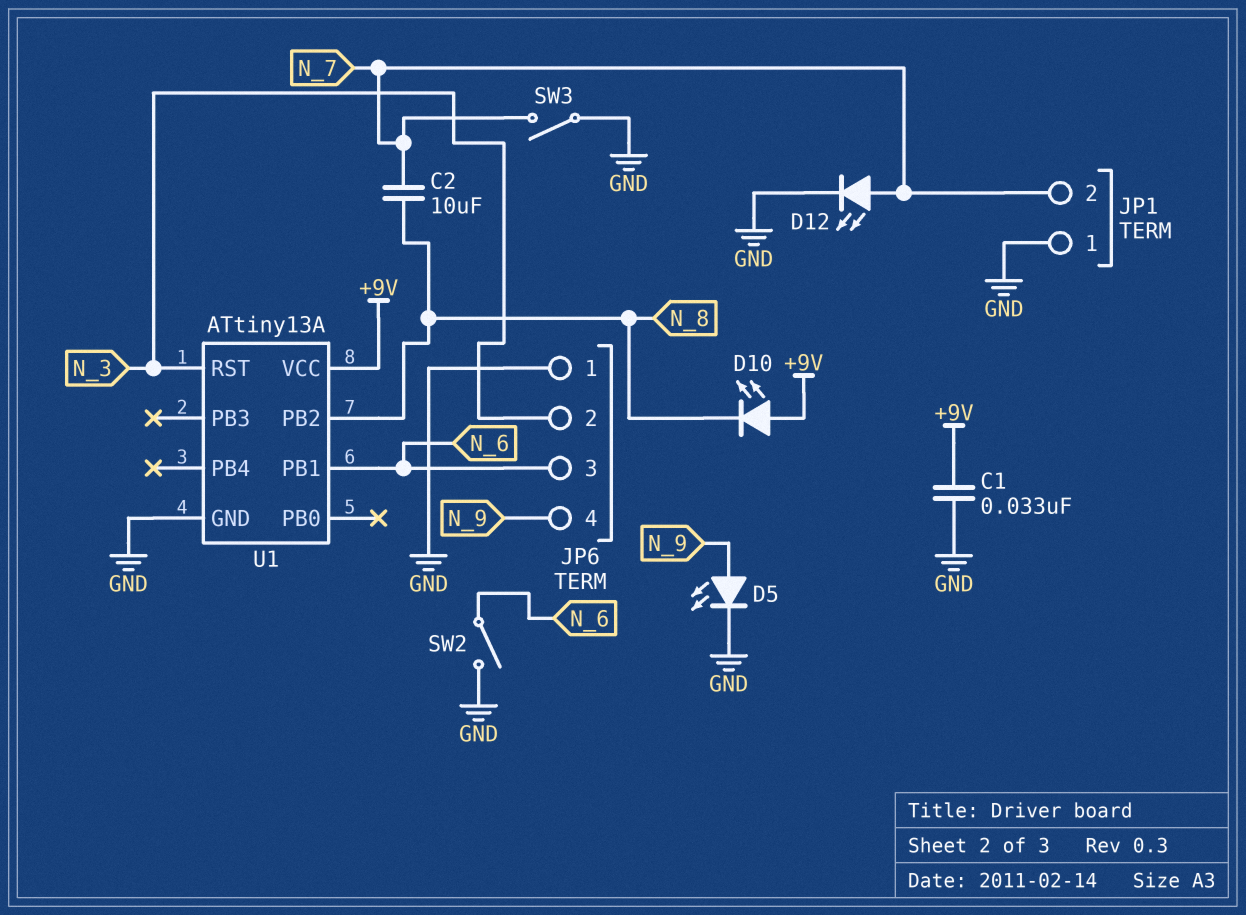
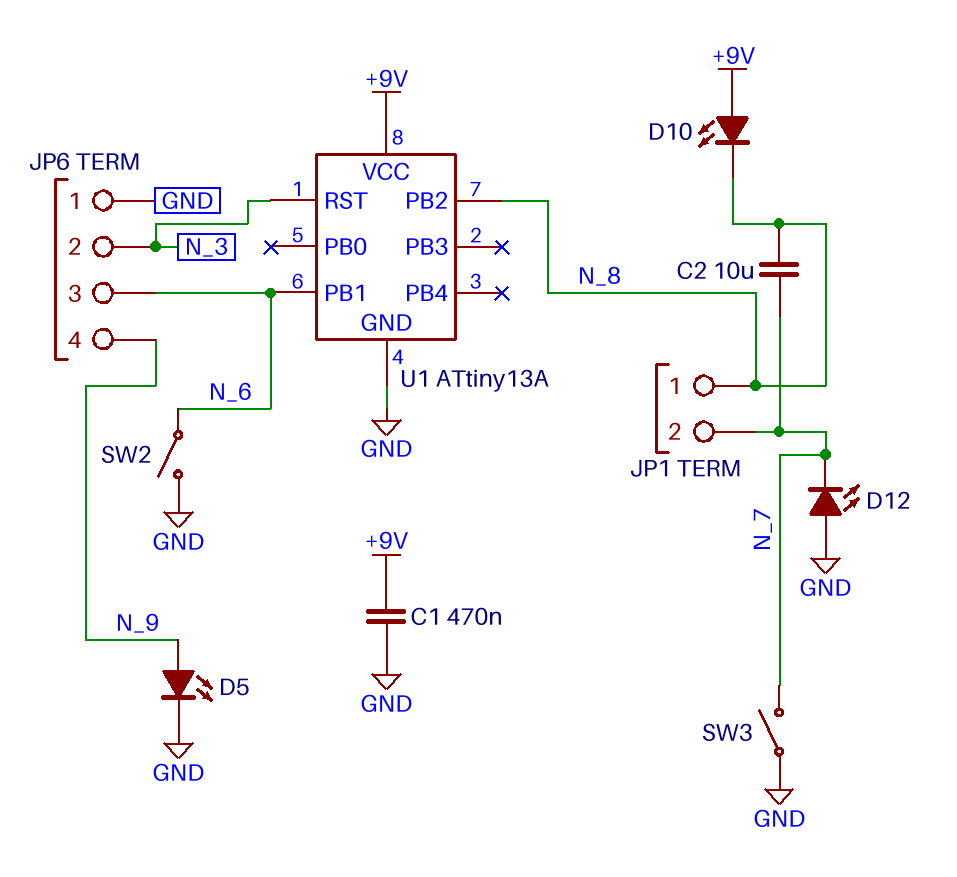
C1: 33nF (+9V, GND) -> 470nF (+9V, GND)
D12: LED (A N_7, K GND) -> LED (A GND, K N_7)
JP1 pin 1: GND -> N_8

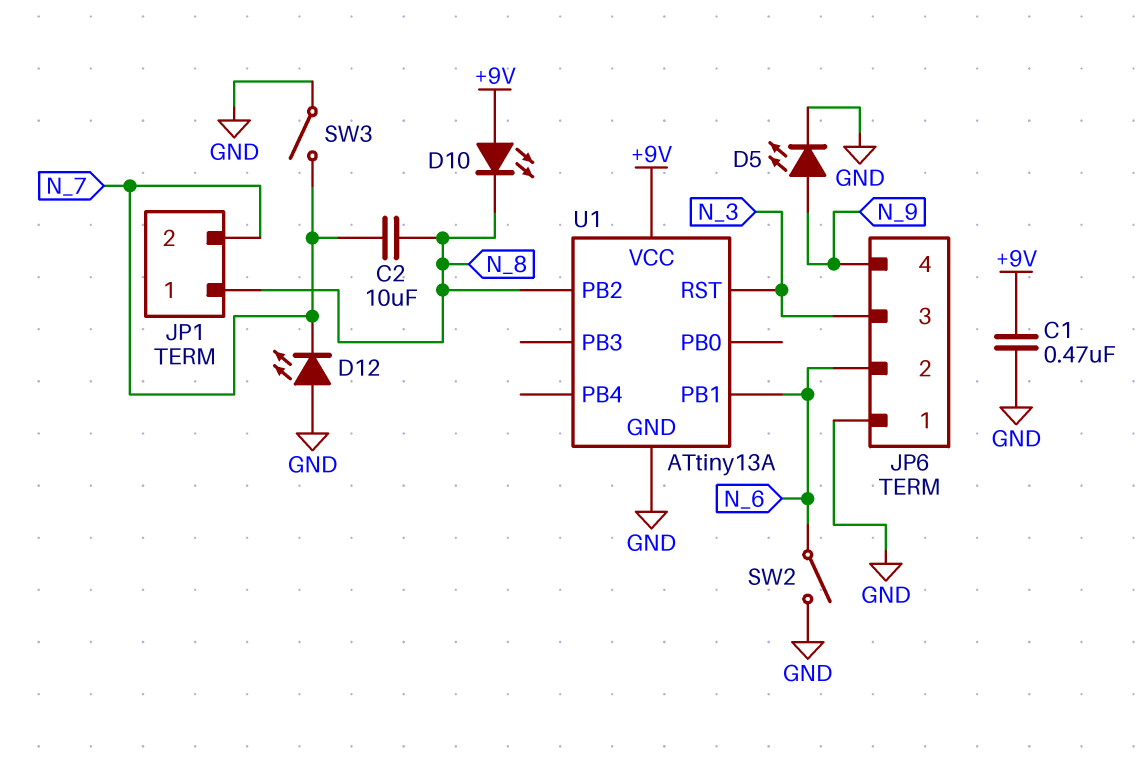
JP6 pin 2: N_3 -> N_6
JP6 pin 3: N_6 -> N_3

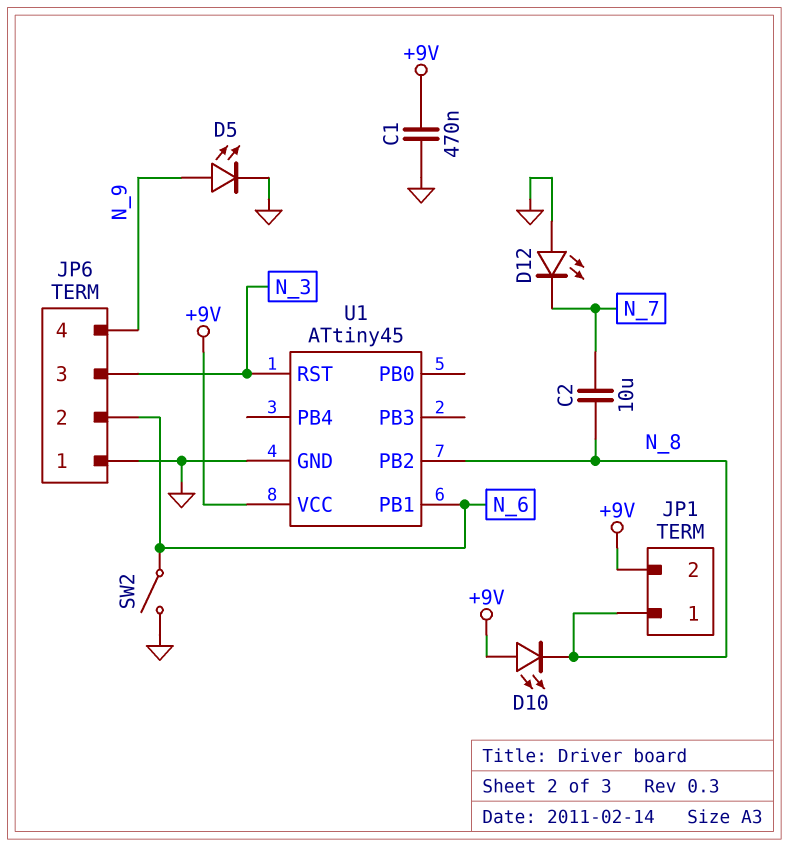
JP1 pin 2: N_7 -> +9V
SW3: switch (GND, N_7) -> none
U1: ATtiny13A -> ATtiny45

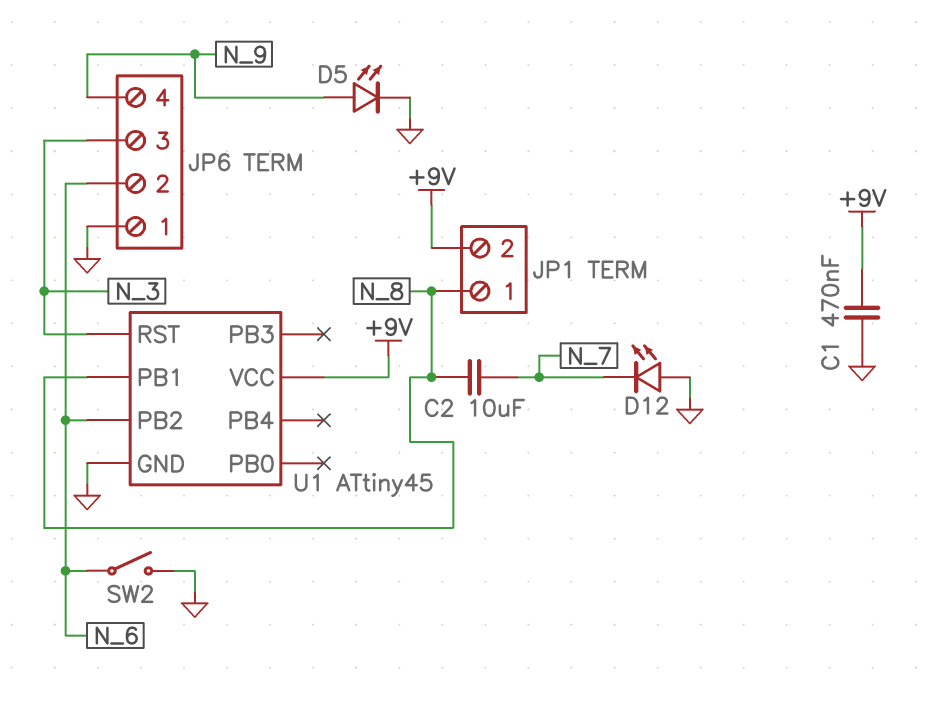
D10: LED (A +9V, K N_8) -> none
U1 pin PB1: N_6 -> N_8
U1 pin PB2: N_8 -> N_6

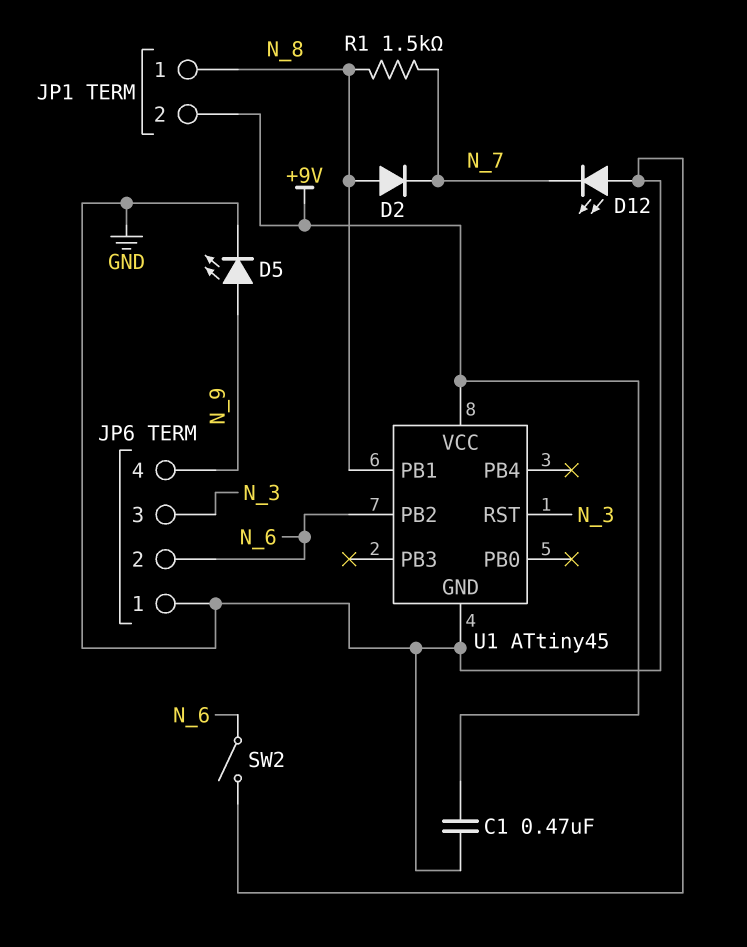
C2: 10uF (N_7, N_8) -> none
D2: none -> diode (A N_8, K N_7)
R1: none -> 1.5k (N_7, N_8)

